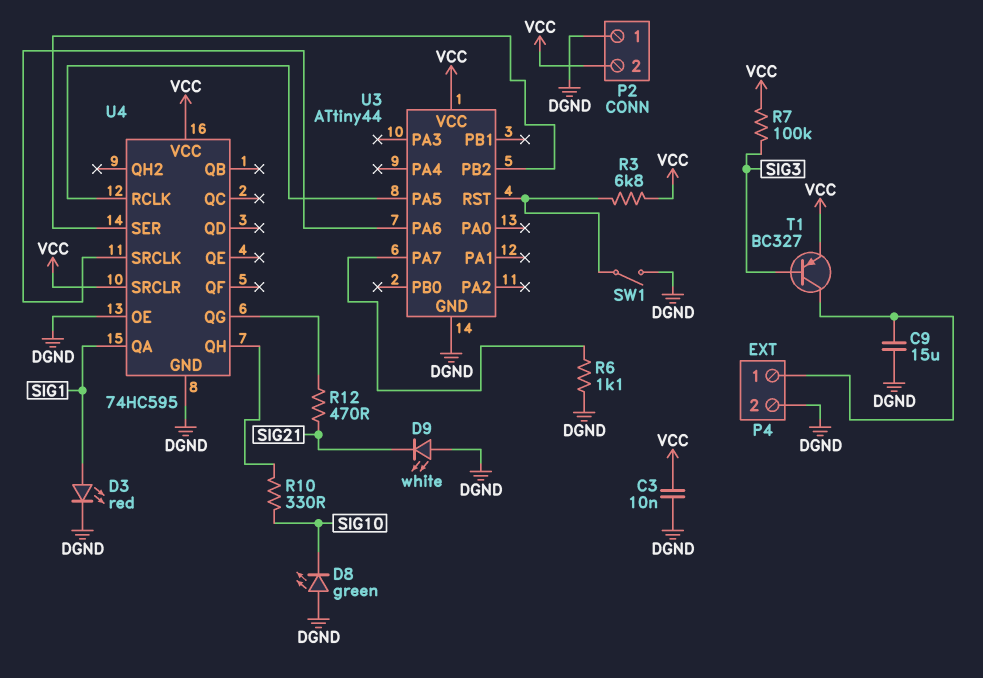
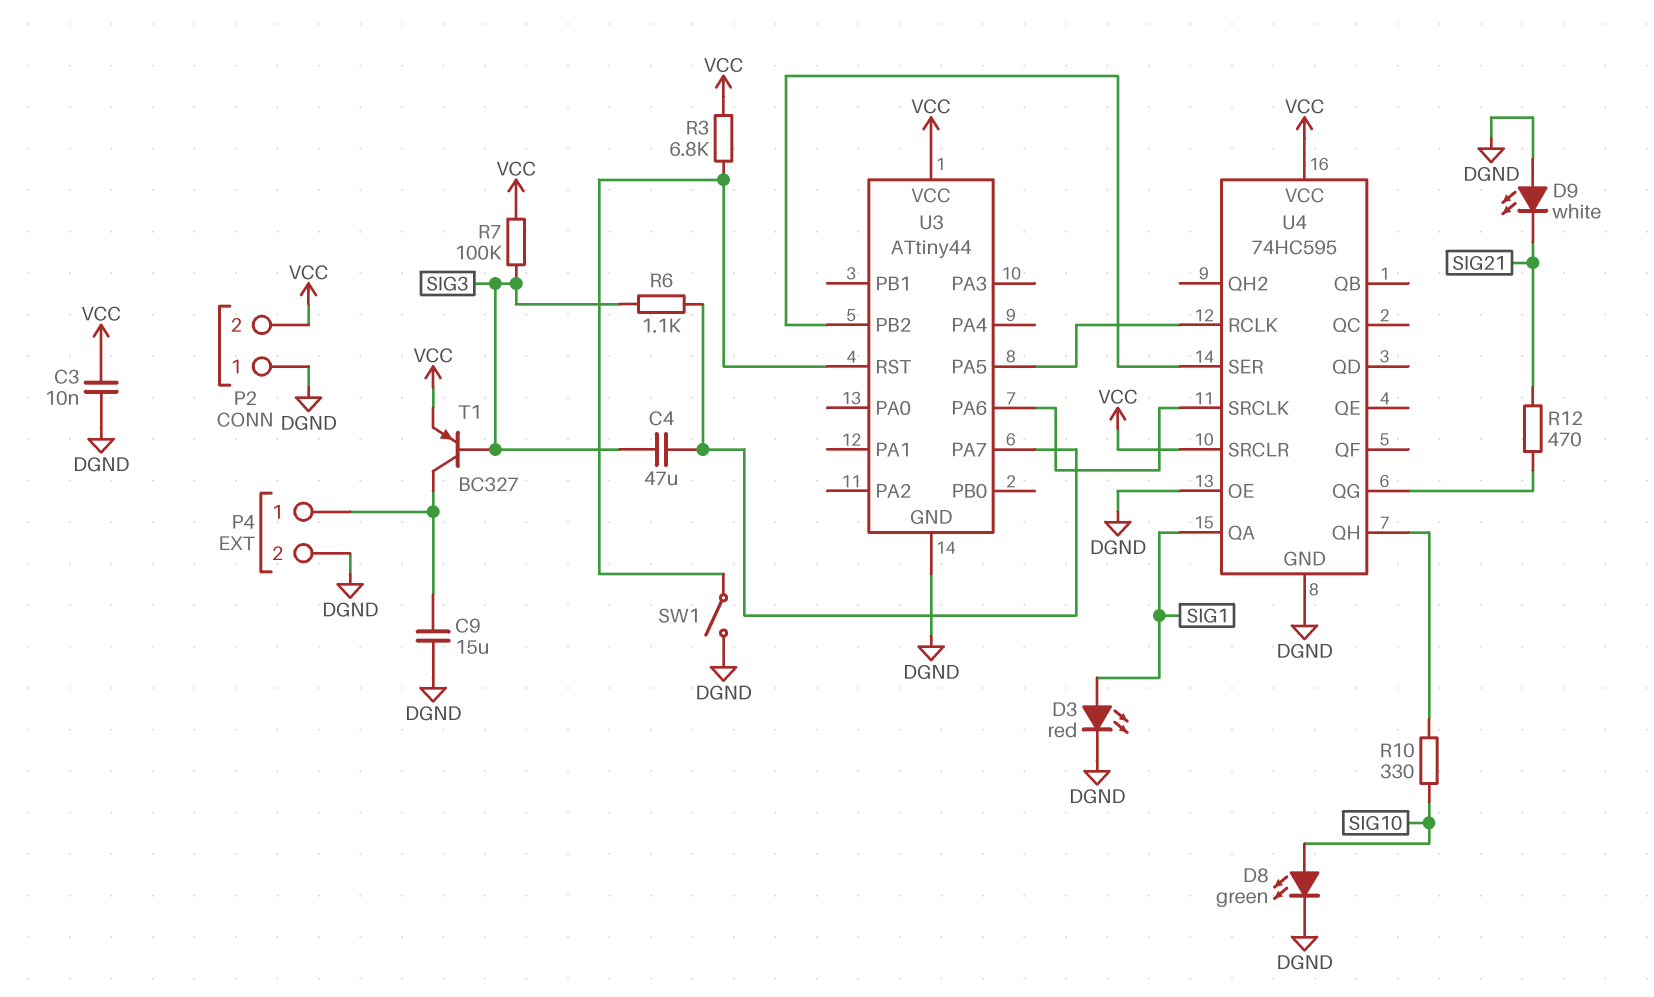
C4: none -> 47uF (SIG3, U3/PA7)
D8: LED green (A DGND, K SIG10) -> LED green (A SIG10, K DGND)
R6: 1.1k (DGND, U3/PA7) -> 1.1k (SIG3, U3/PA7)

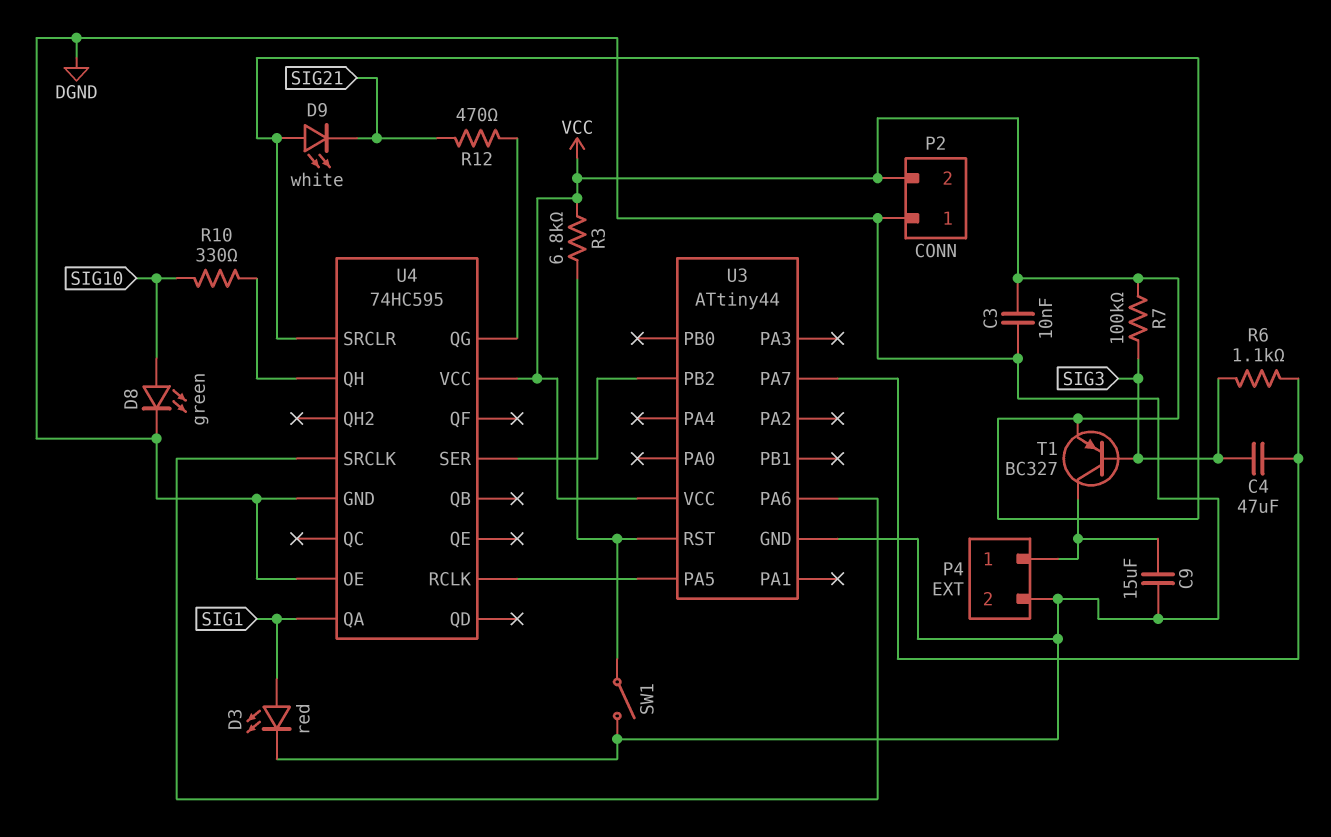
D9: LED white (A DGND, K SIG21) -> LED white (A VCC, K SIG21)

